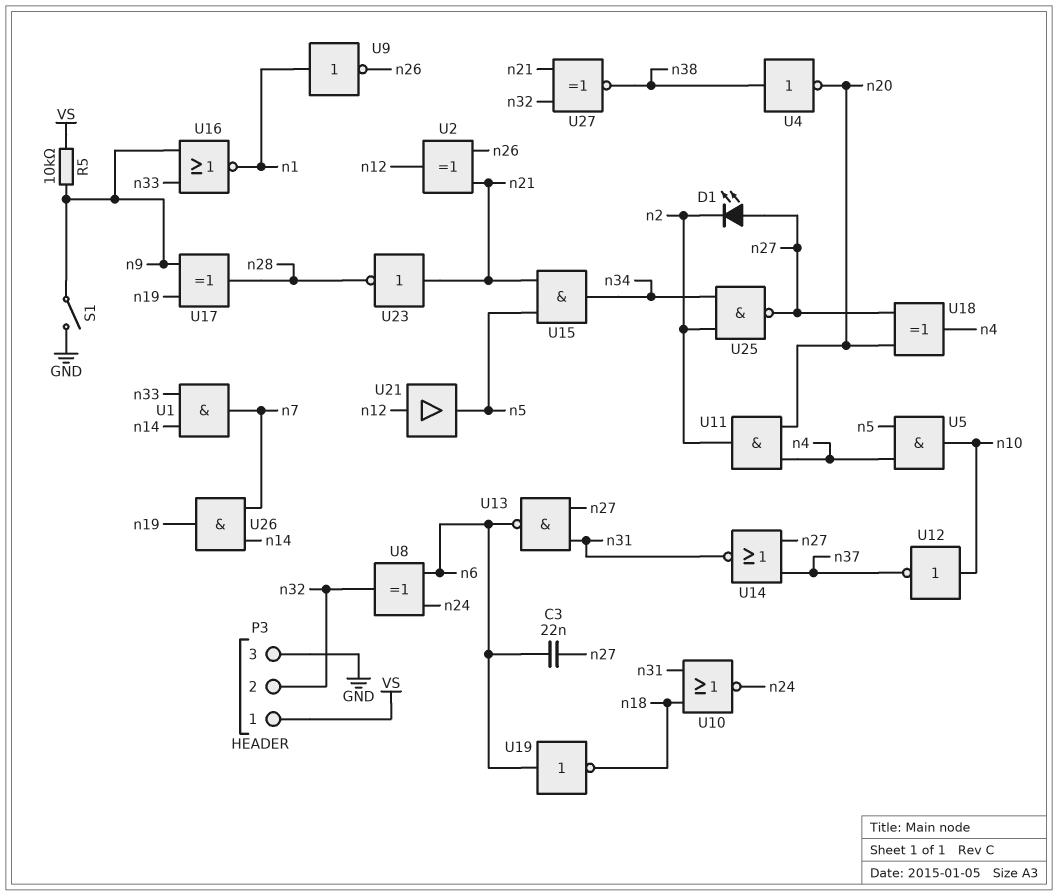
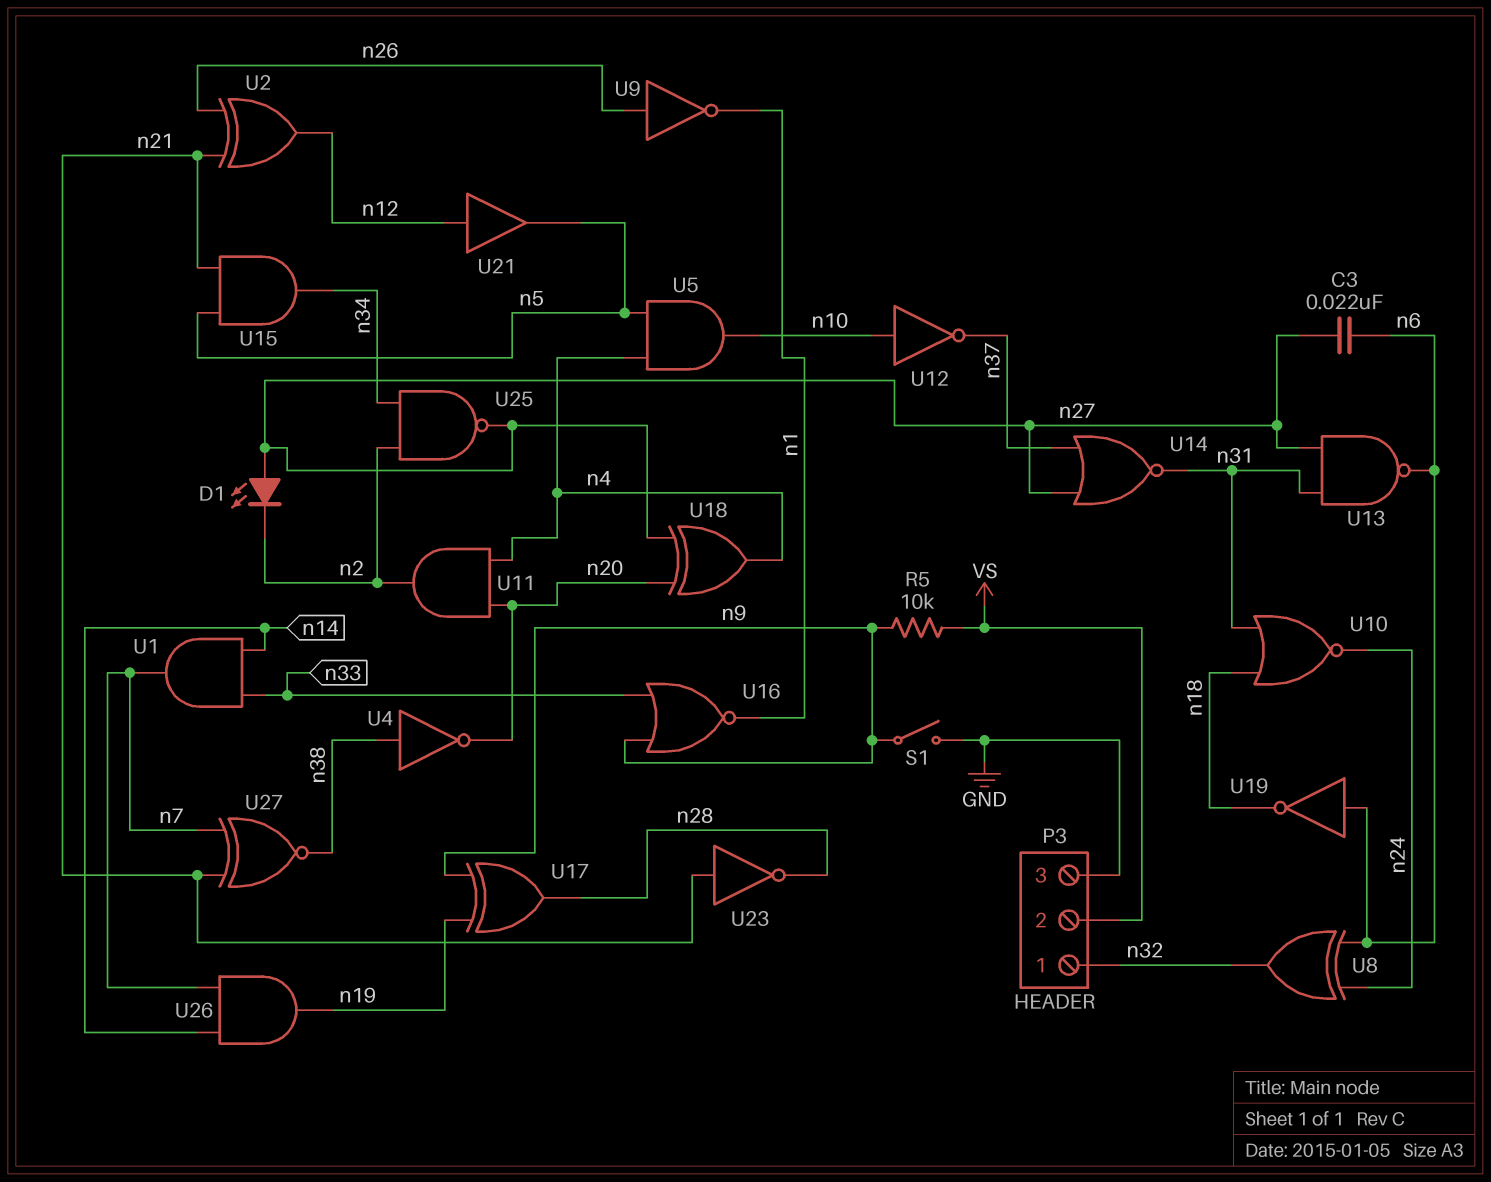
P3 pin 1: VS -> n32
P3 pin 2: n32 -> VS
U9: NOT (in n1, out n26) -> NOT (in n26, out n1)
U27: XNOR (in n21, in n32, out n38) -> XNOR (in n7, in n21, out n38)

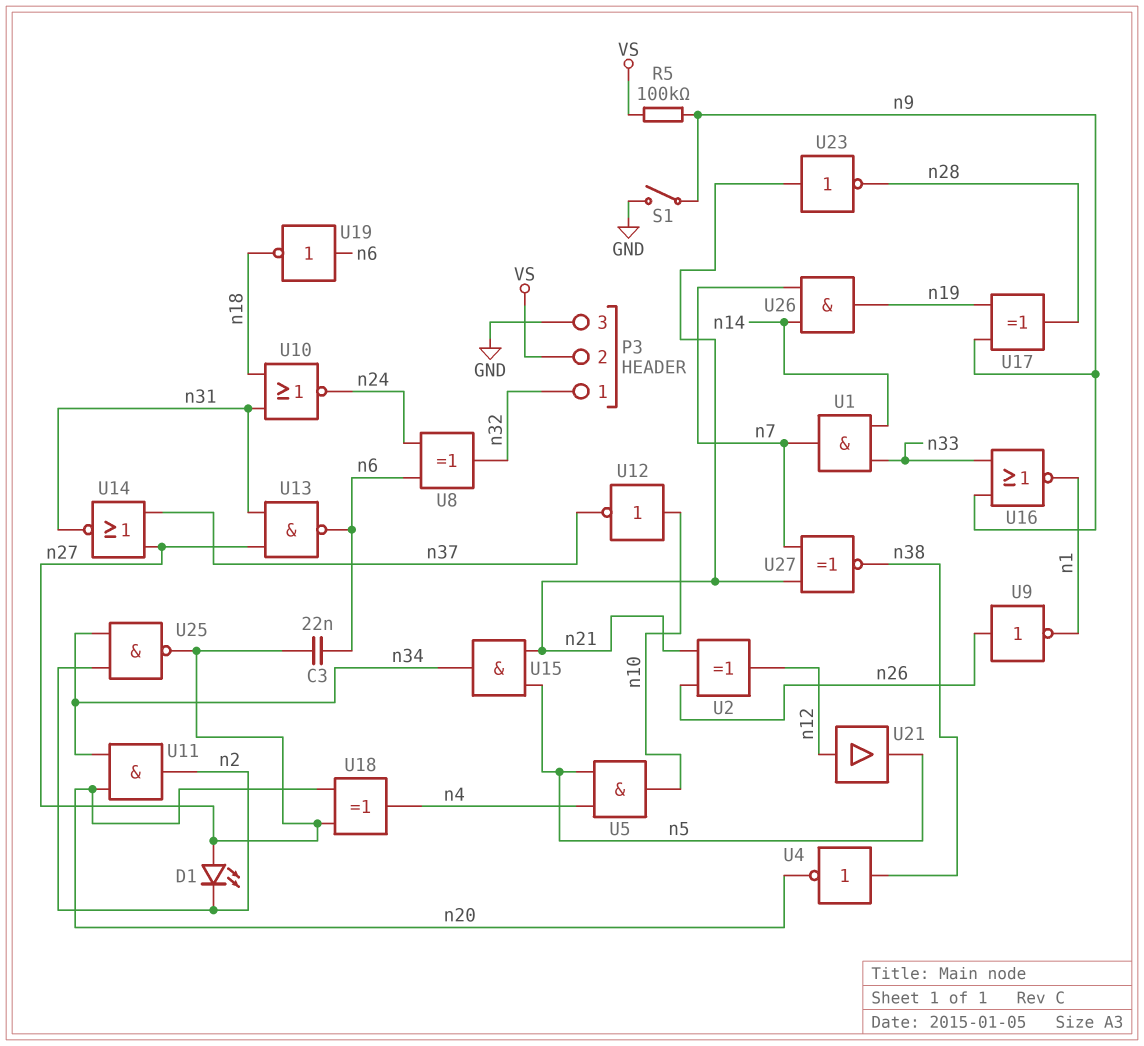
R5: 10k (VS, n9) -> 100k (VS, n9)
U11: AND (in n4, in n20, out n2) -> AND (in n20, in n34, out n2)

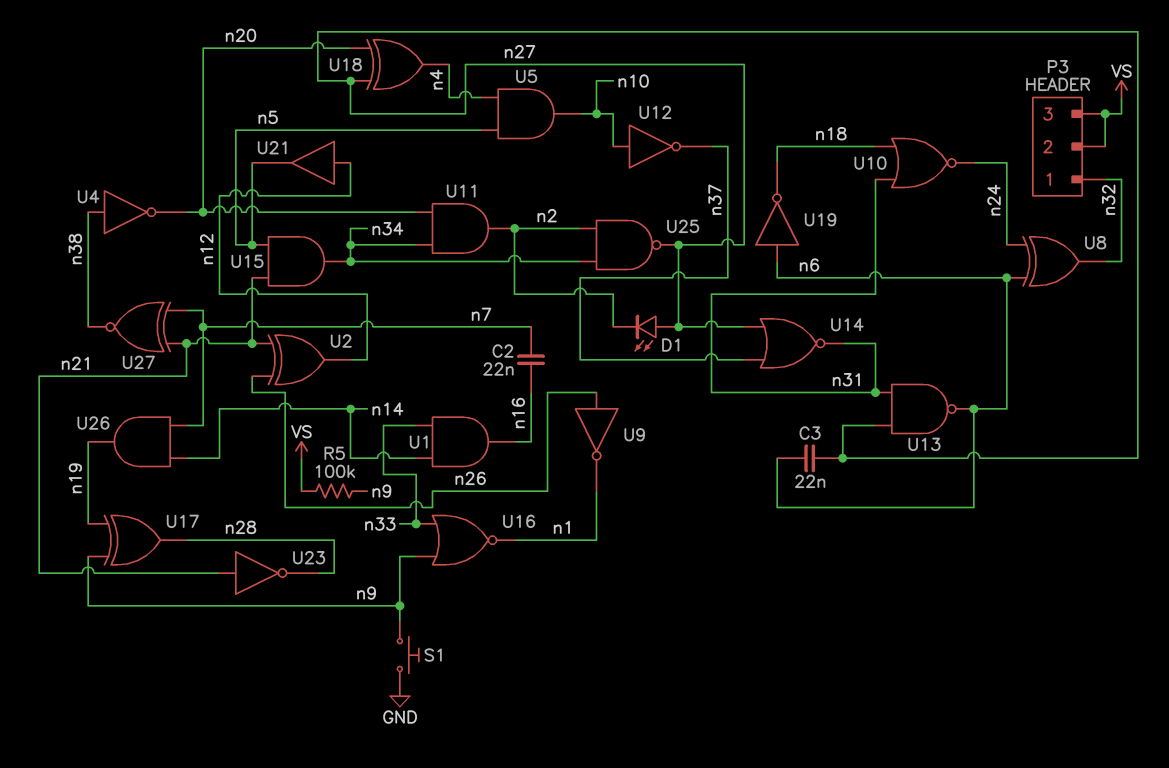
C2: none -> 22nF (n7, n16)
P3 pin 3: GND -> VS
S1: switch (GND, n9) -> button (GND, n9)
U1: AND (in n14, in n33, out n7) -> AND (in n14, in n33, out n16)

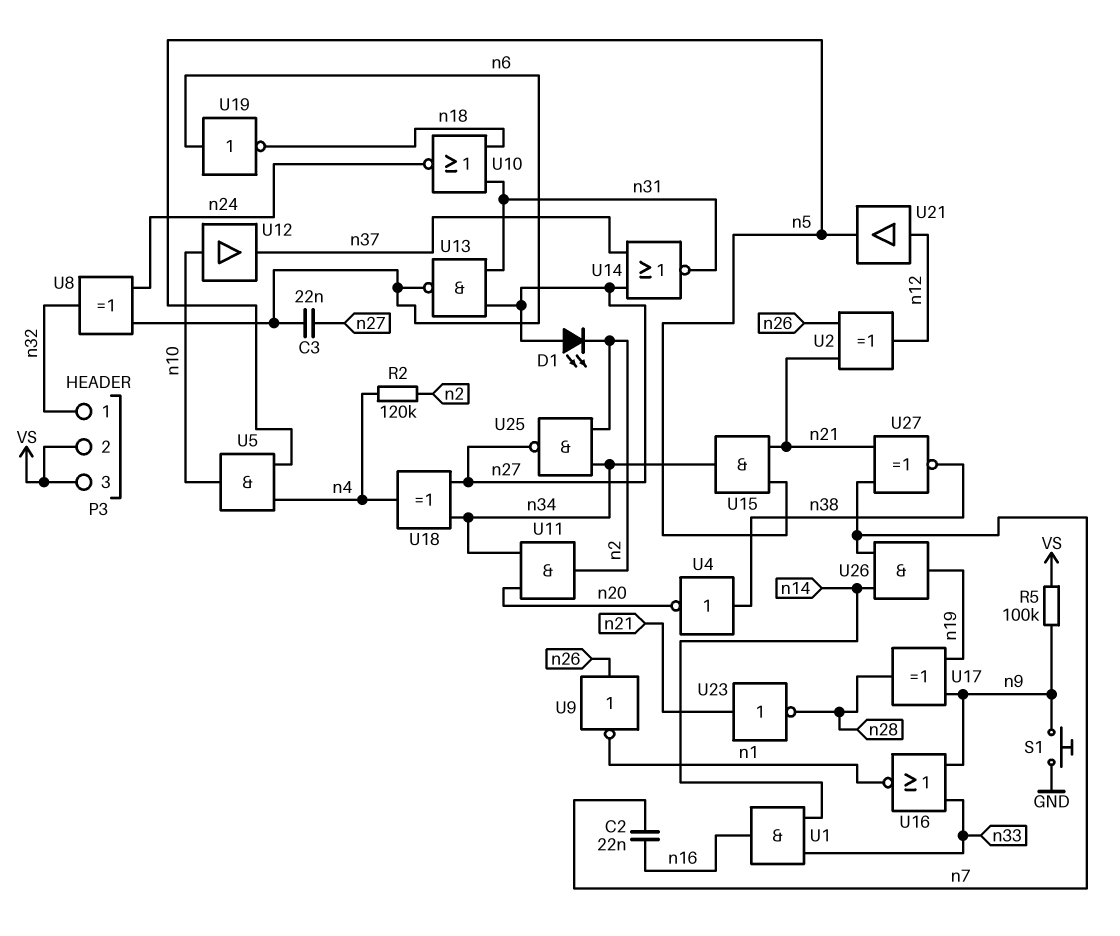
R2: none -> 120k (n2, n4)
U12: NOT (in n10, out n37) -> buffer (in n10, out n37)
U18: XOR (in n20, in n27, out n4) -> XOR (in n27, in n34, out n4)

